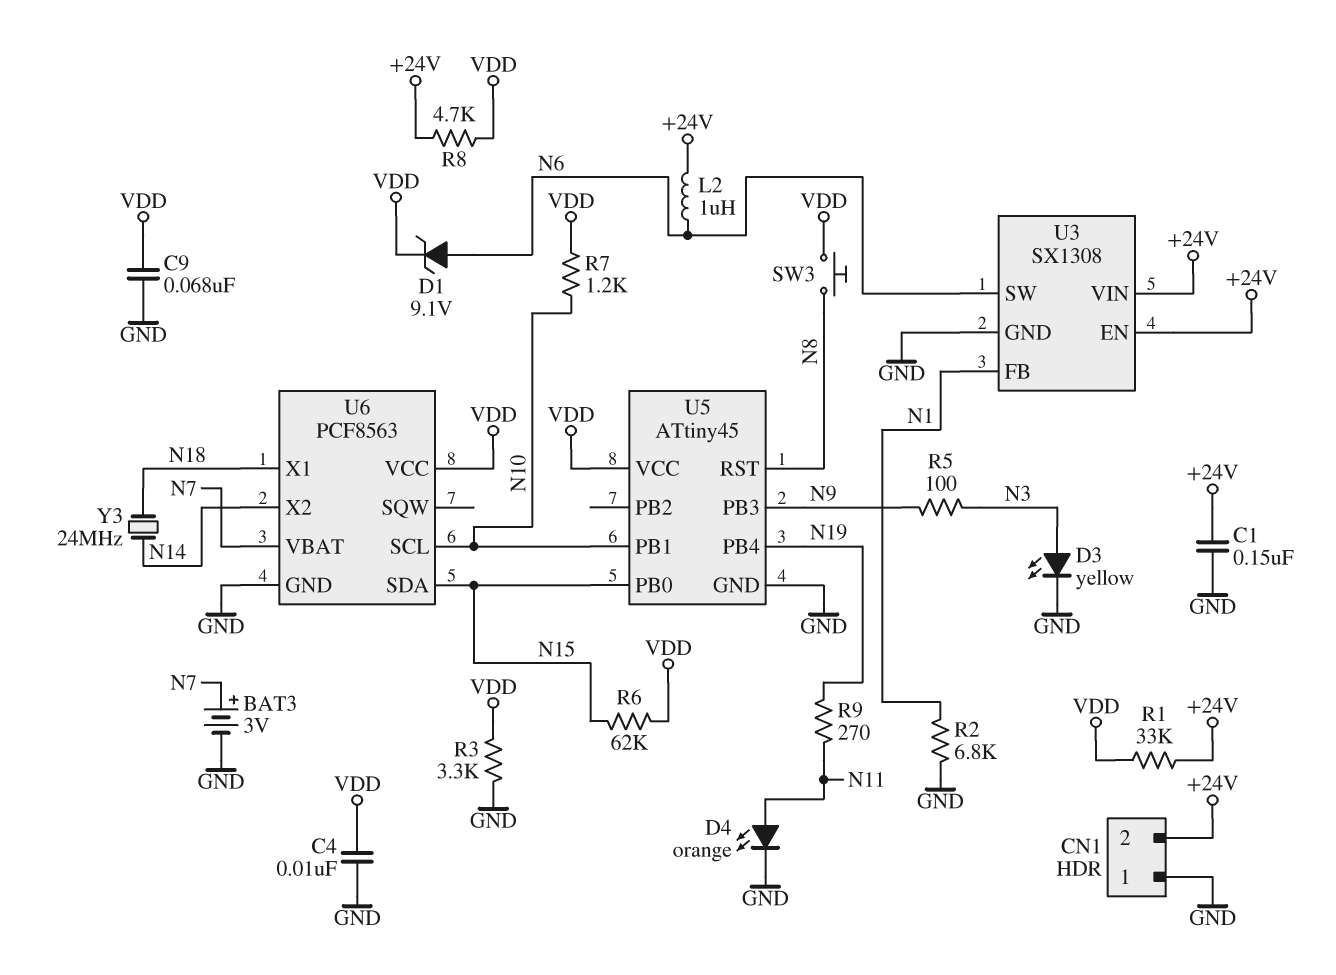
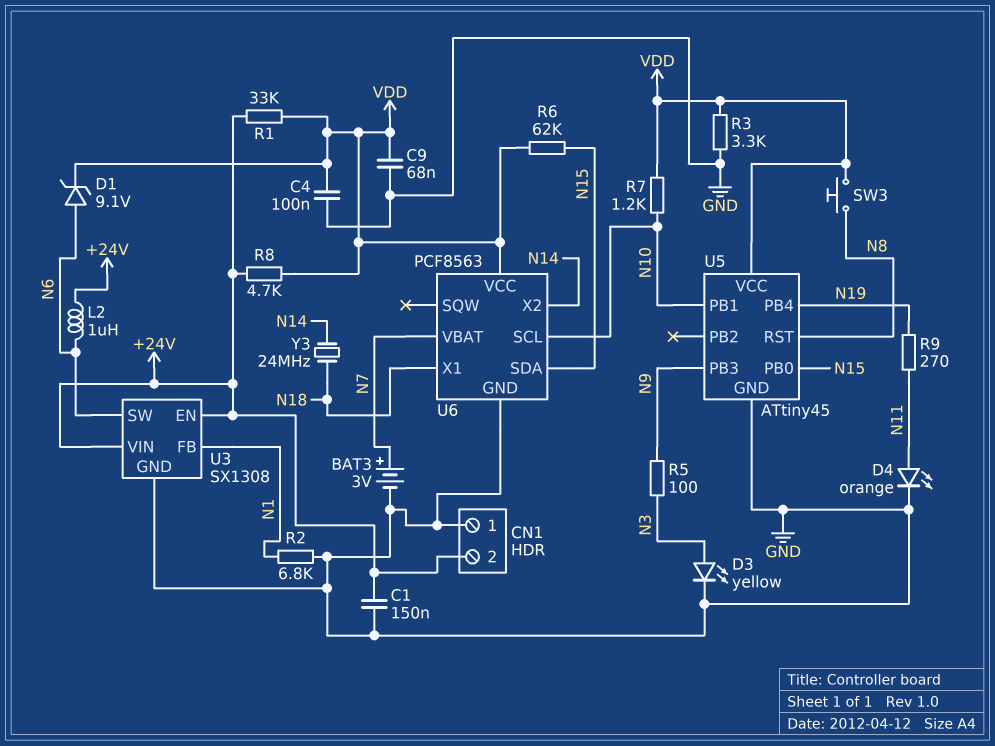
C4: 10nF (GND, VDD) -> 100nF (GND, VDD)

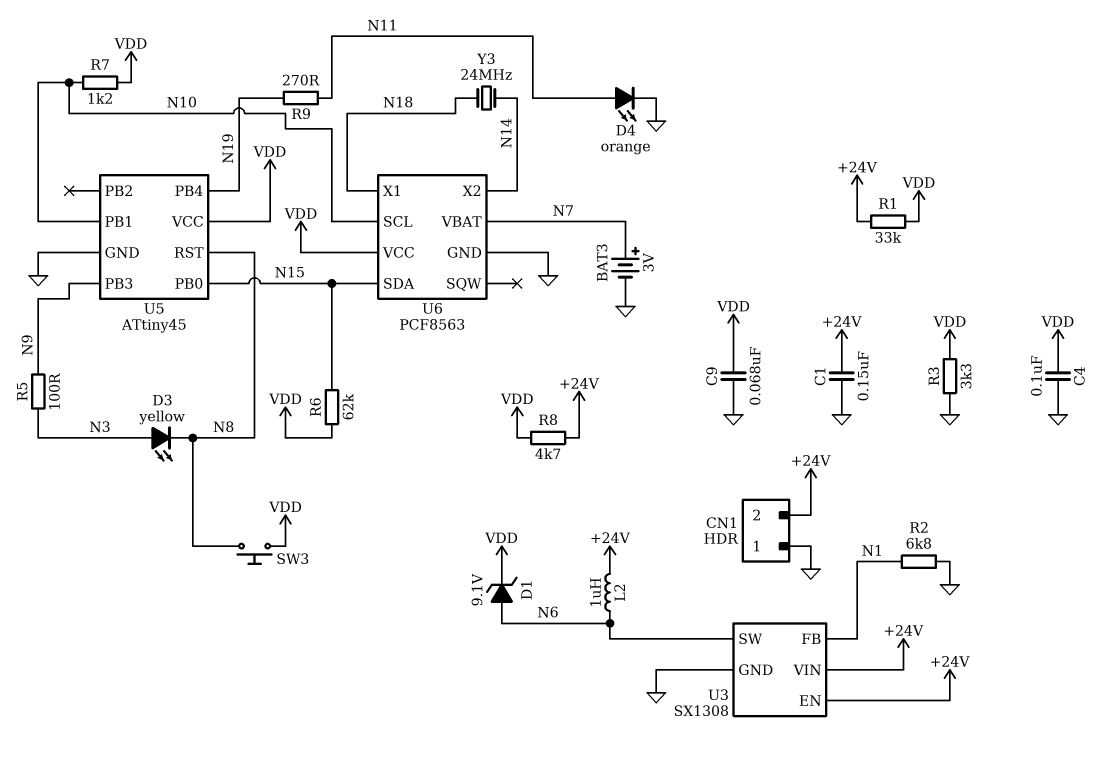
D3: LED yellow (A N3, K GND) -> LED yellow (A N3, K N8)

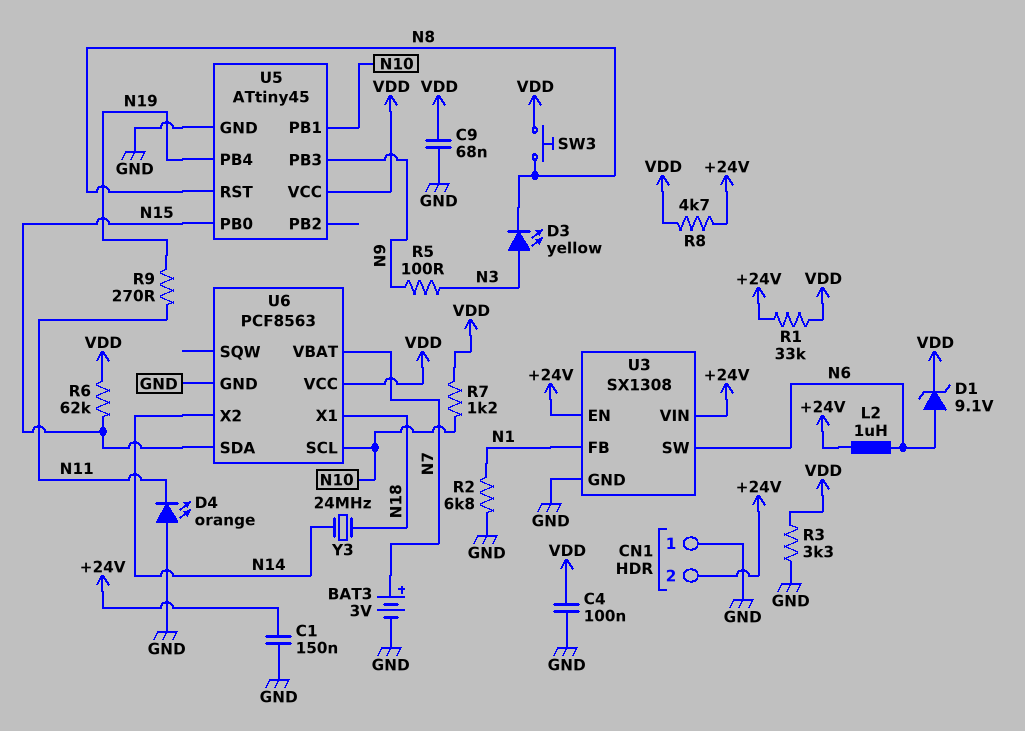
D4: LED orange (A N11, K GND) -> LED orange (A GND, K N11)

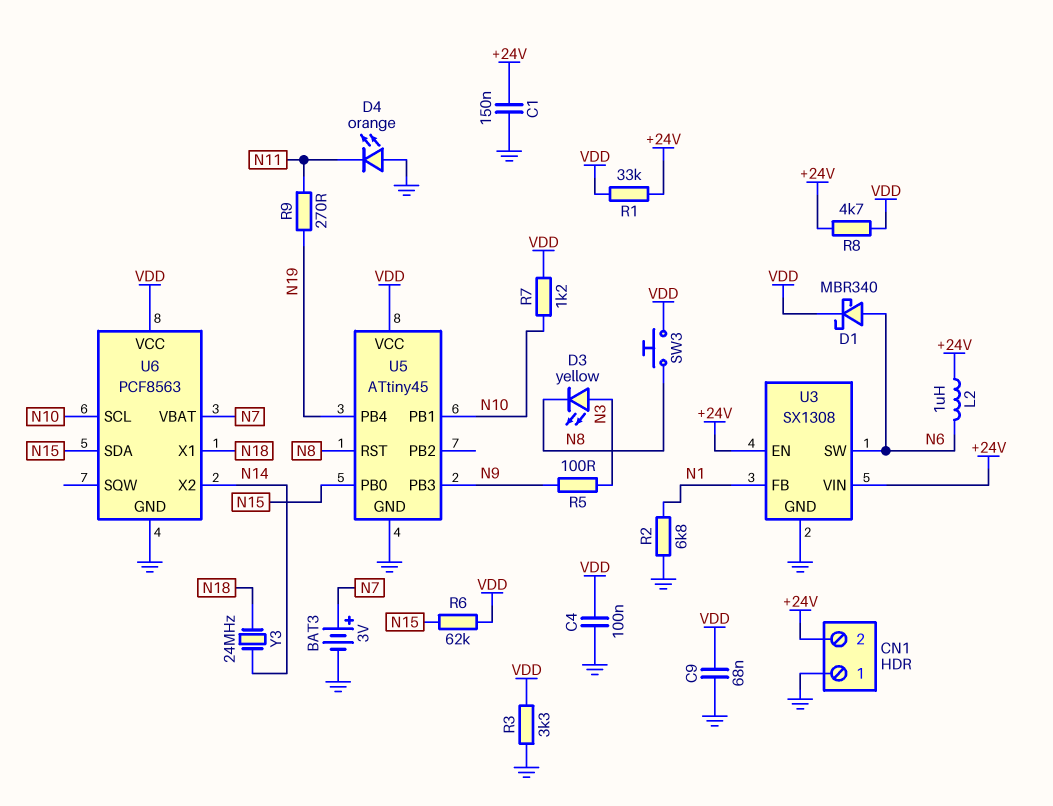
D1: zener 9.1V (A N6, K VDD) -> schottky MBR340 (A N6, K VDD)

